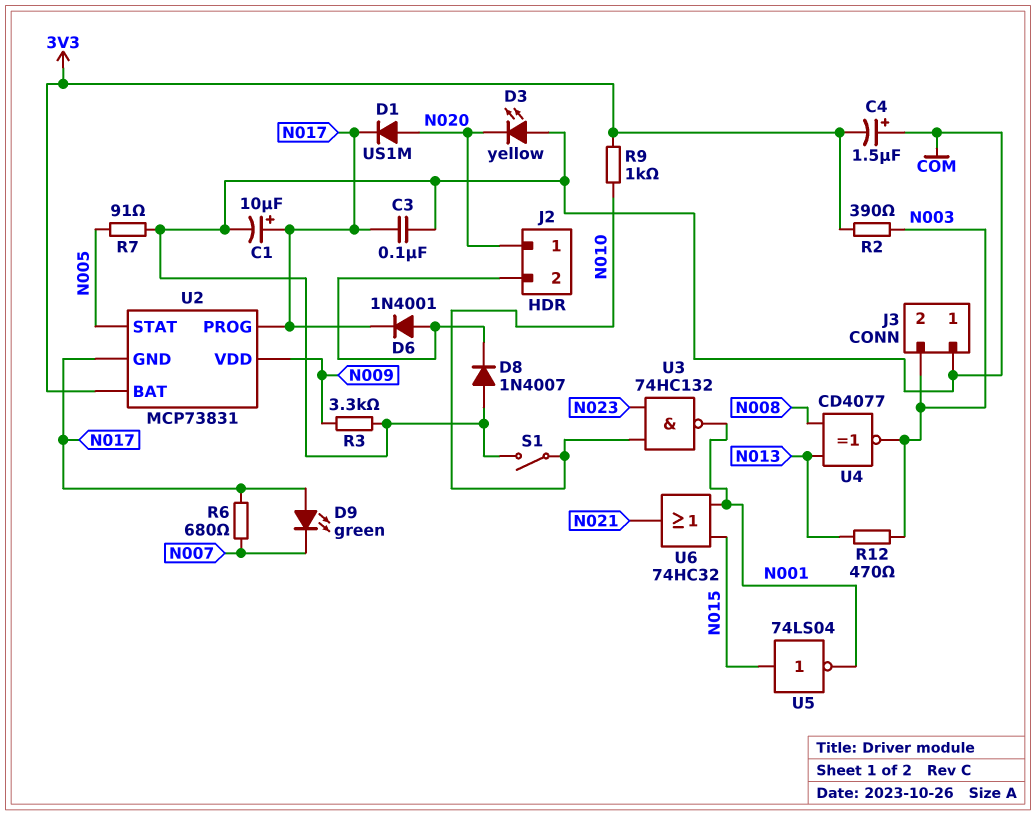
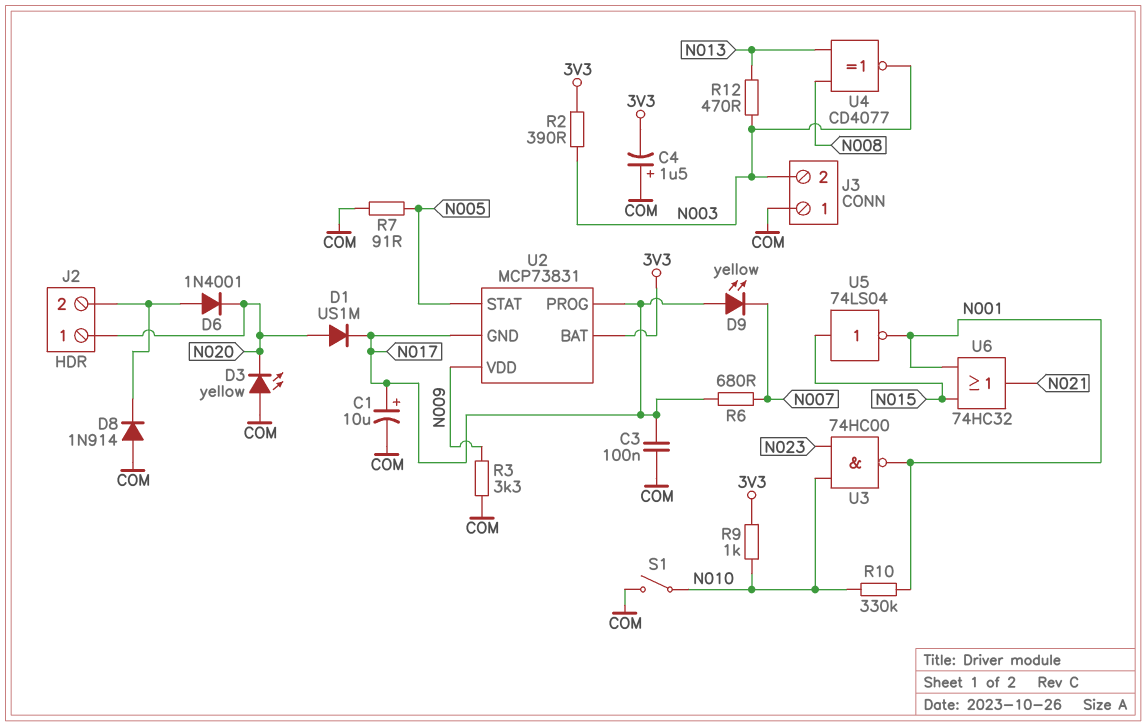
D6: diode 1N4001 (A J2/2, K N017) -> diode 1N4001 (A J2/2, K N020)
D8: diode 1N4007 (A COM, K J2/2) -> diode 1N914 (A COM, K J2/2)
D9: LED green (A N017, K N007) -> LED yellow (A N017, K N007)
R10: none -> 330k (N001, N010)
U3: NAND 74HC132 (in N010, in N023, out N001) -> NAND 74HC00 (in N010, in N023, out N001)

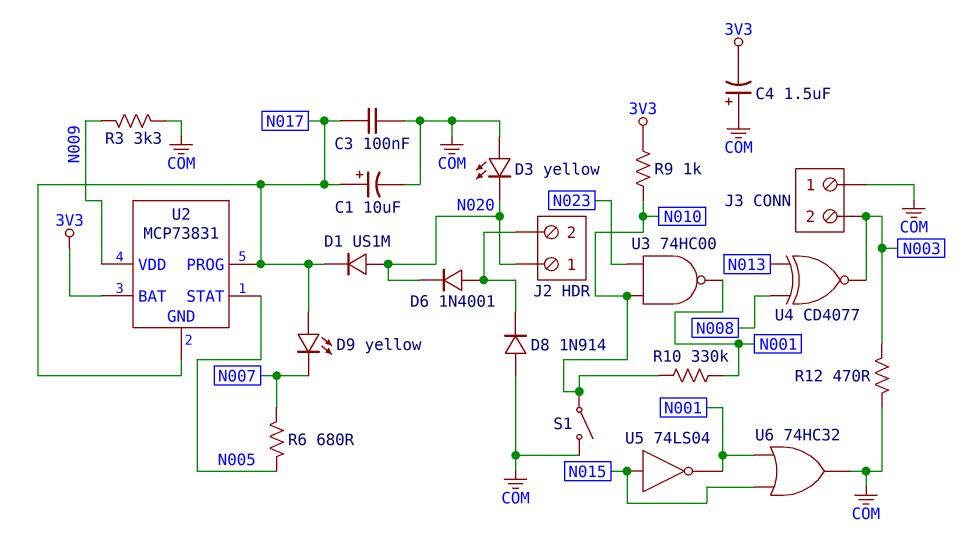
R2: 390 (3V3, N003) -> none
R6: 680 (N007, N017) -> 680 (N005, N007)
R7: 91 (COM, N005) -> none
R12: 470 (N003, N013) -> 470 (COM, N003)
U6: OR 74HC32 (in N001, in N015, out N021) -> OR 74HC32 (in N001, in N015, out COM)

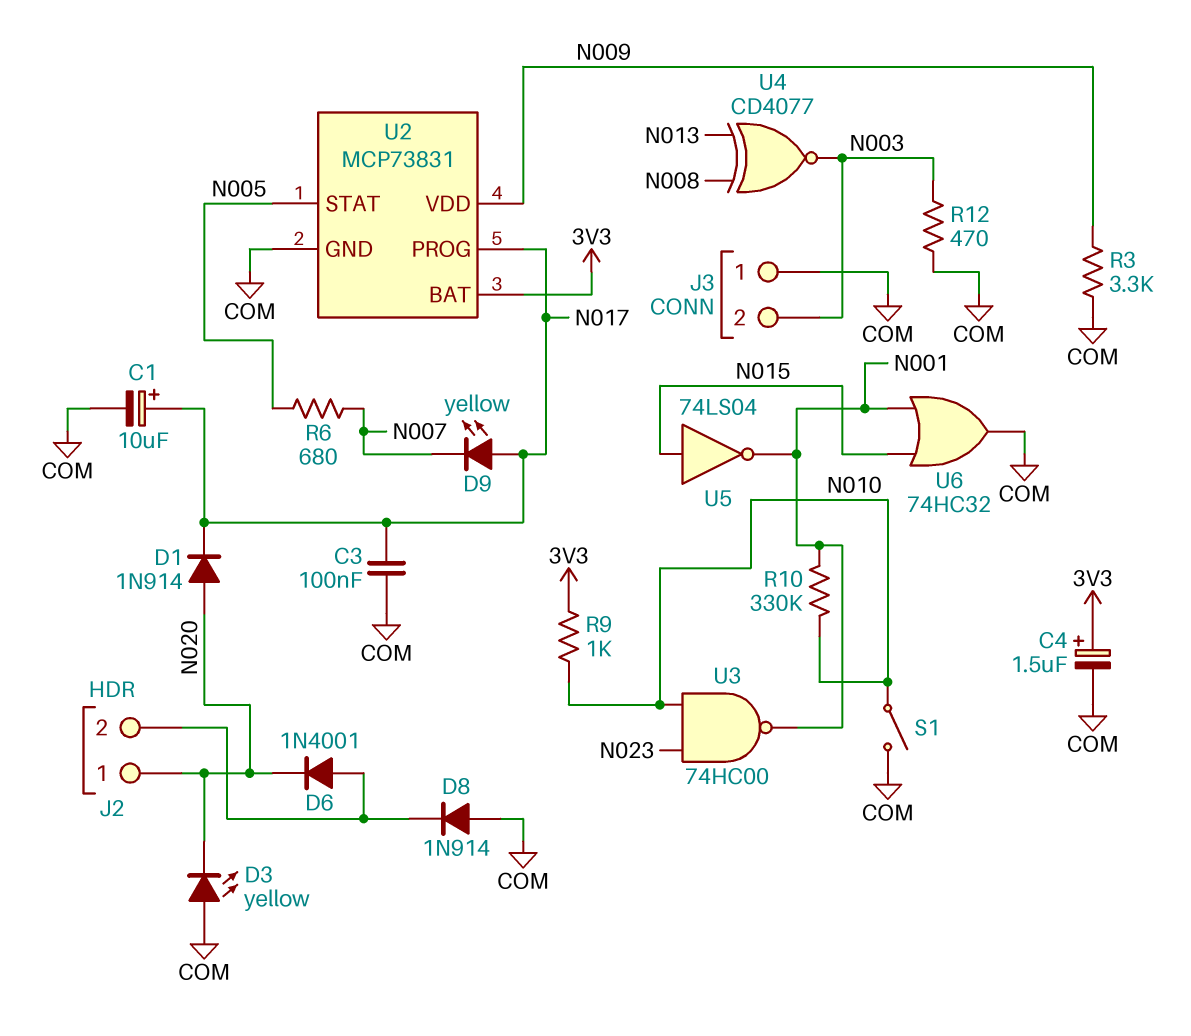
C4: 1.5uF (plus COM, minus 3V3) -> 1.5uF (plus 3V3, minus COM)
D1: diode US1M (A N020, K N017) -> diode 1N914 (A N020, K N017)
U2 pin GND: N017 -> COM

